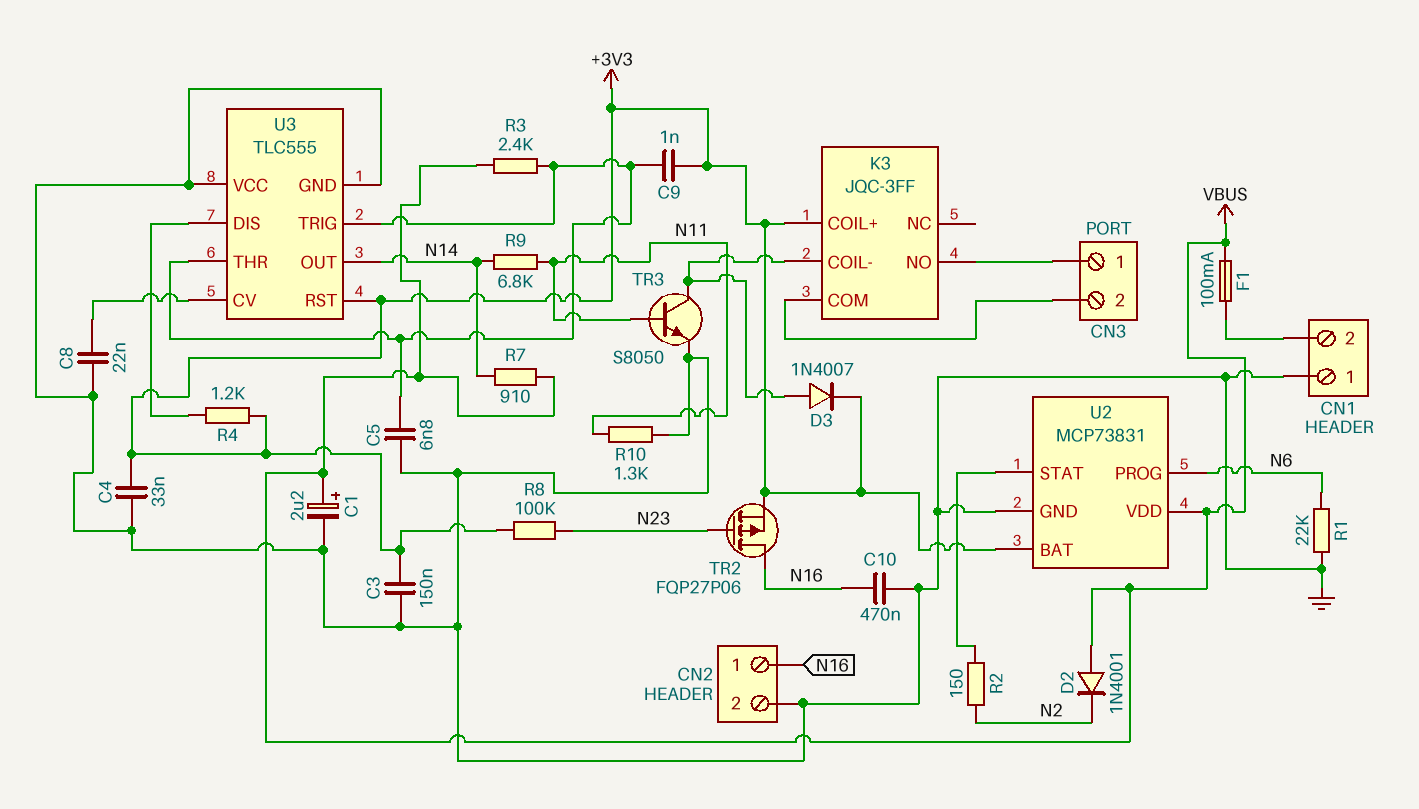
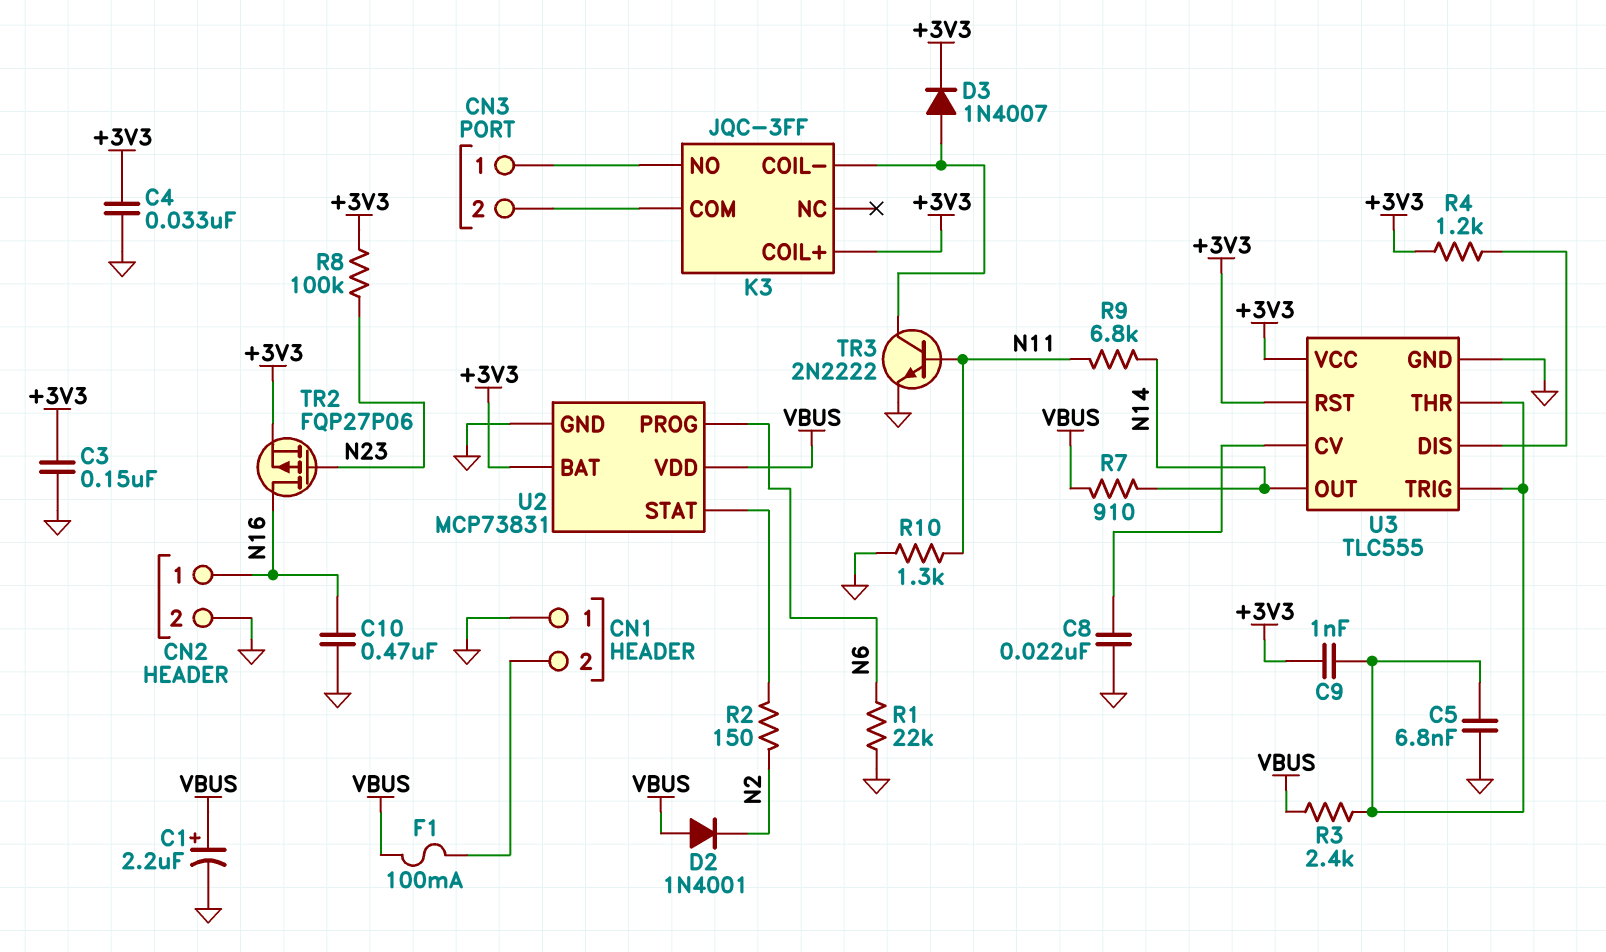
TR3: NPN S8050 (B N11, C K3/COIL-, E GND) -> NPN 2N2222 (B N11, C K3/COIL-, E GND)
U3 pin VCC: GND -> +3V3

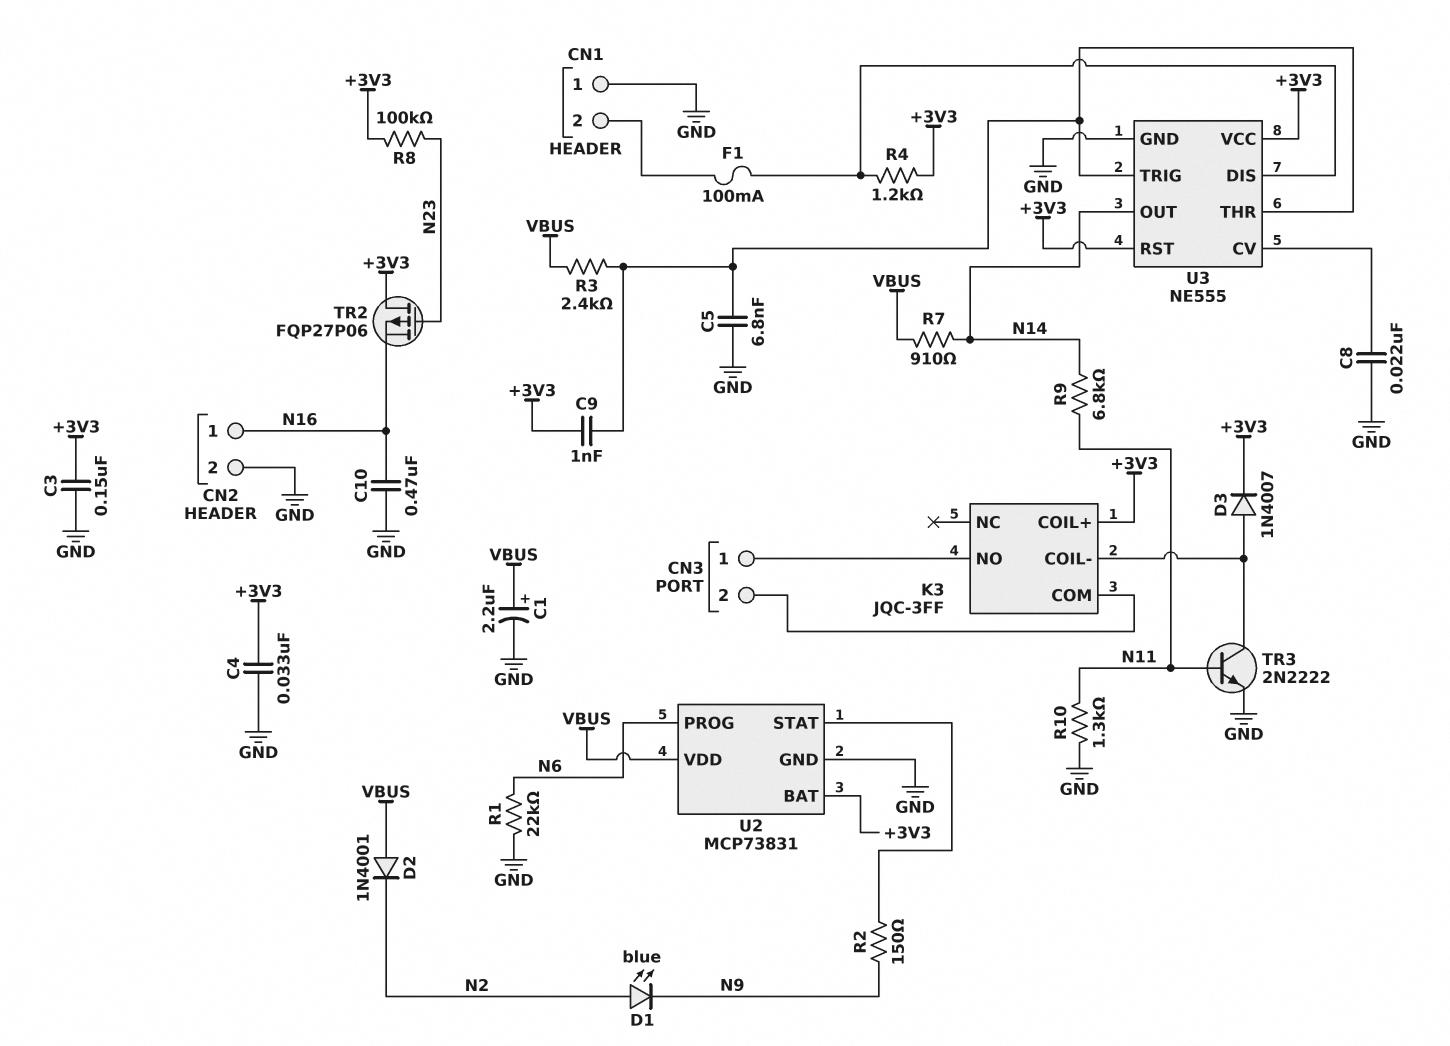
D1: none -> LED blue (A N2, K N9)
F1: 100mA (CN1/2, VBUS) -> 100mA (CN1/2, U3/DIS)
R2: 150 (N2, U2/STAT) -> 150 (N9, U2/STAT)
TR2: PMOS FQP27P06 (G N23, D N16, S +3V3) -> PMOS FQP27P06 (G N23, D +3V3, S N16)
U3: TLC555 -> NE555

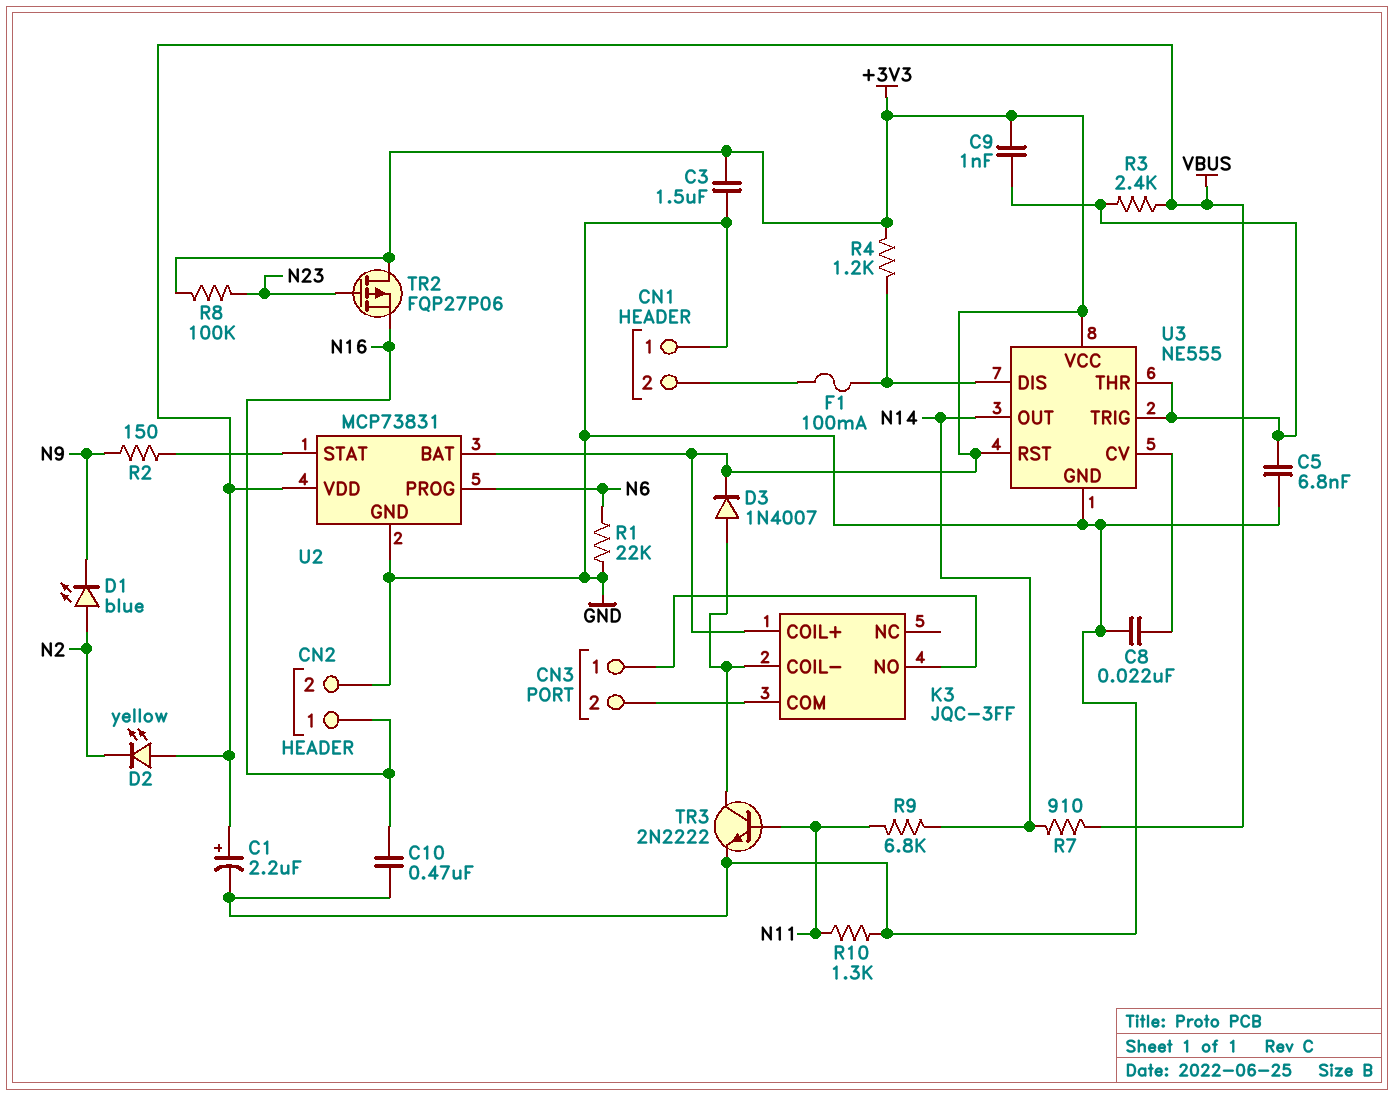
C3: 150nF (+3V3, GND) -> 1.5uF (+3V3, GND)
C4: 33nF (+3V3, GND) -> none
D2: diode 1N4001 (A VBUS, K N2) -> LED yellow (A VBUS, K N2)

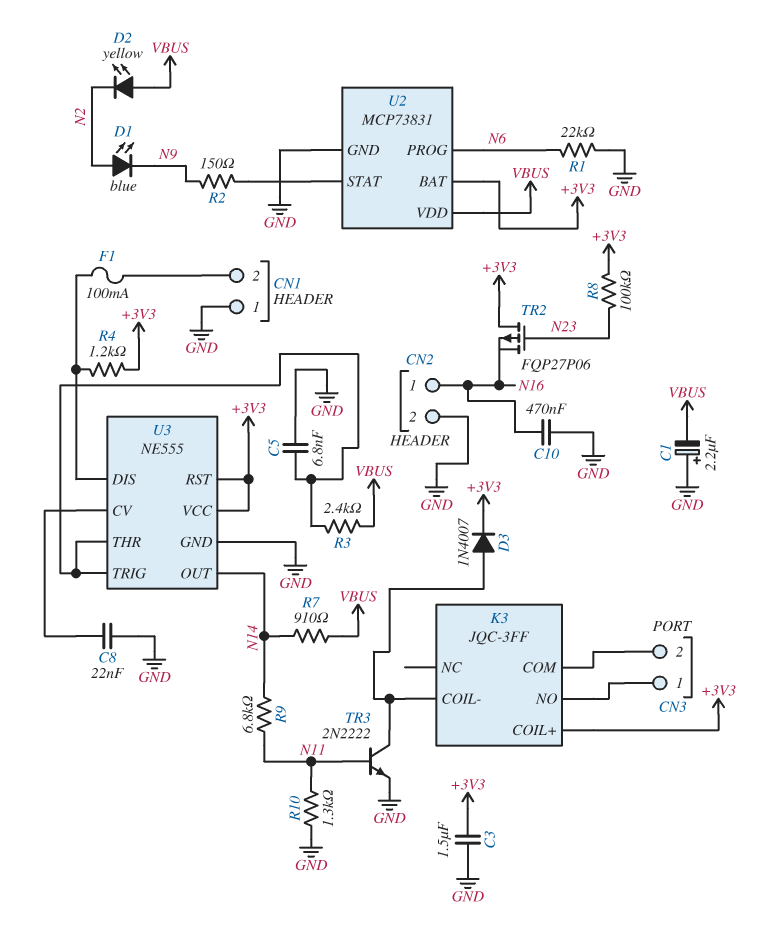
C1: 2.2uF (plus VBUS, minus GND) -> 2.2uF (plus GND, minus VBUS)
C9: 1nF (+3V3, U3/THR) -> none

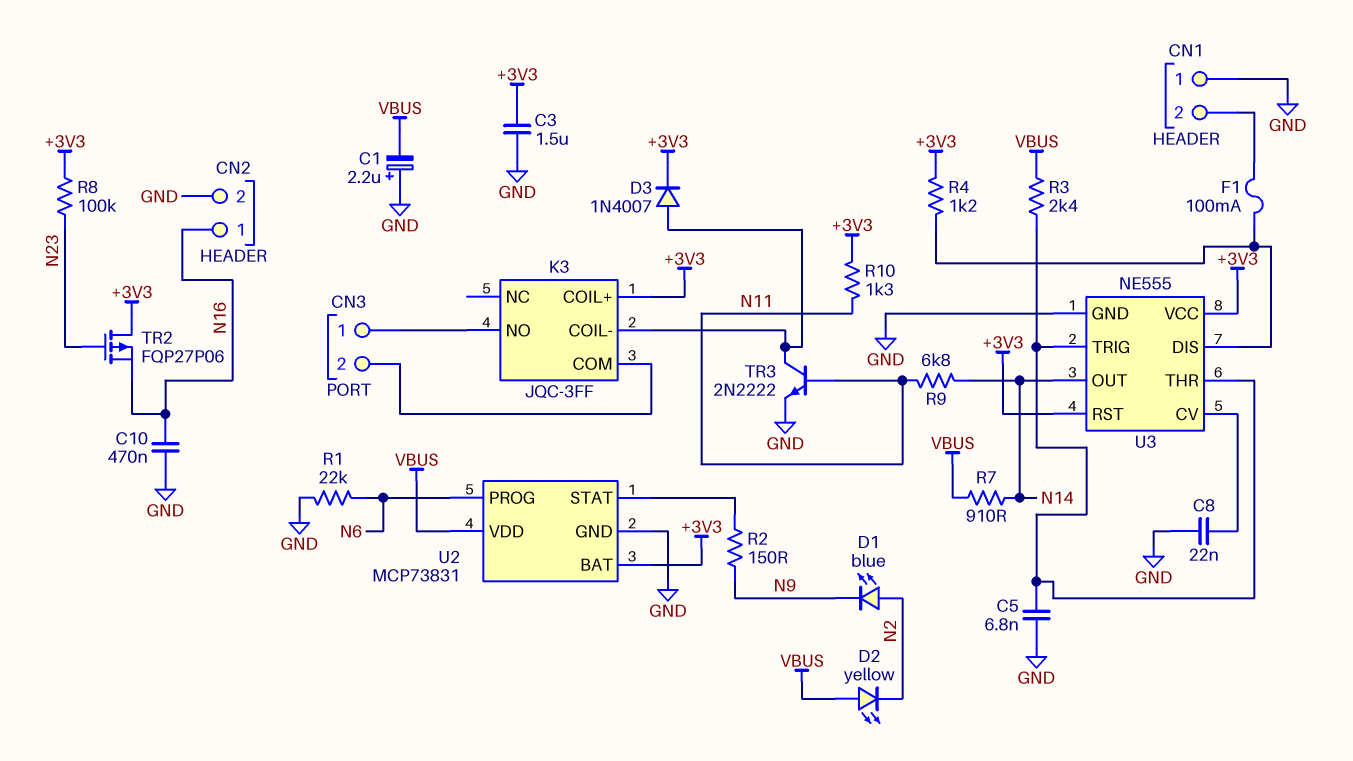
R10: 1.3k (GND, N11) -> 1.3k (+3V3, N11)

